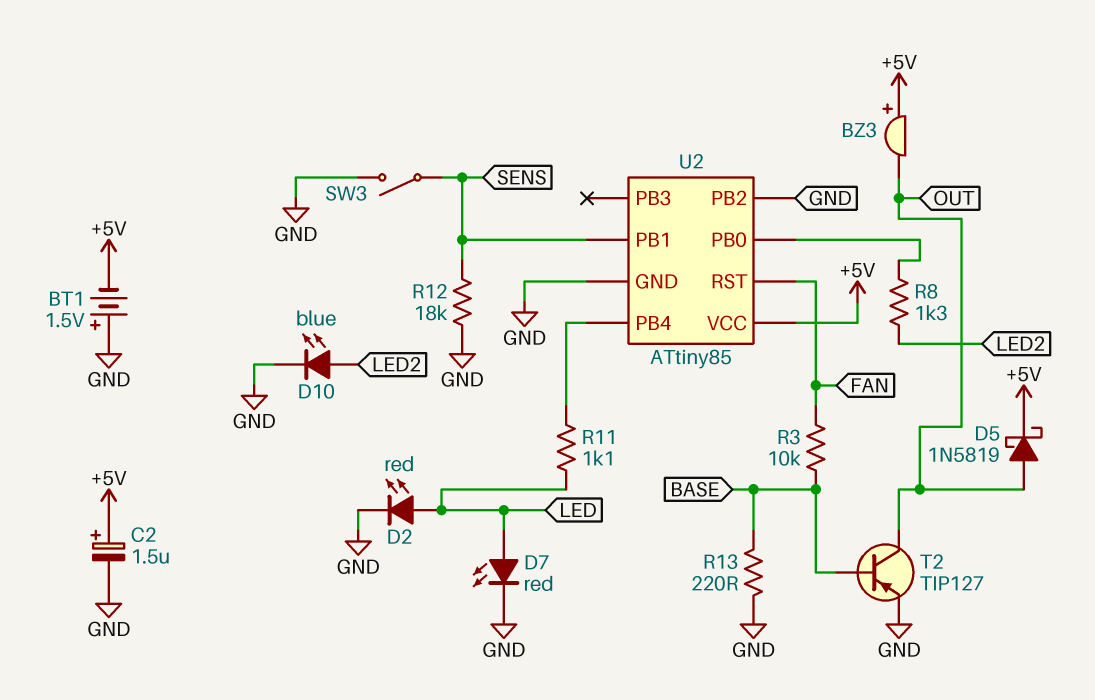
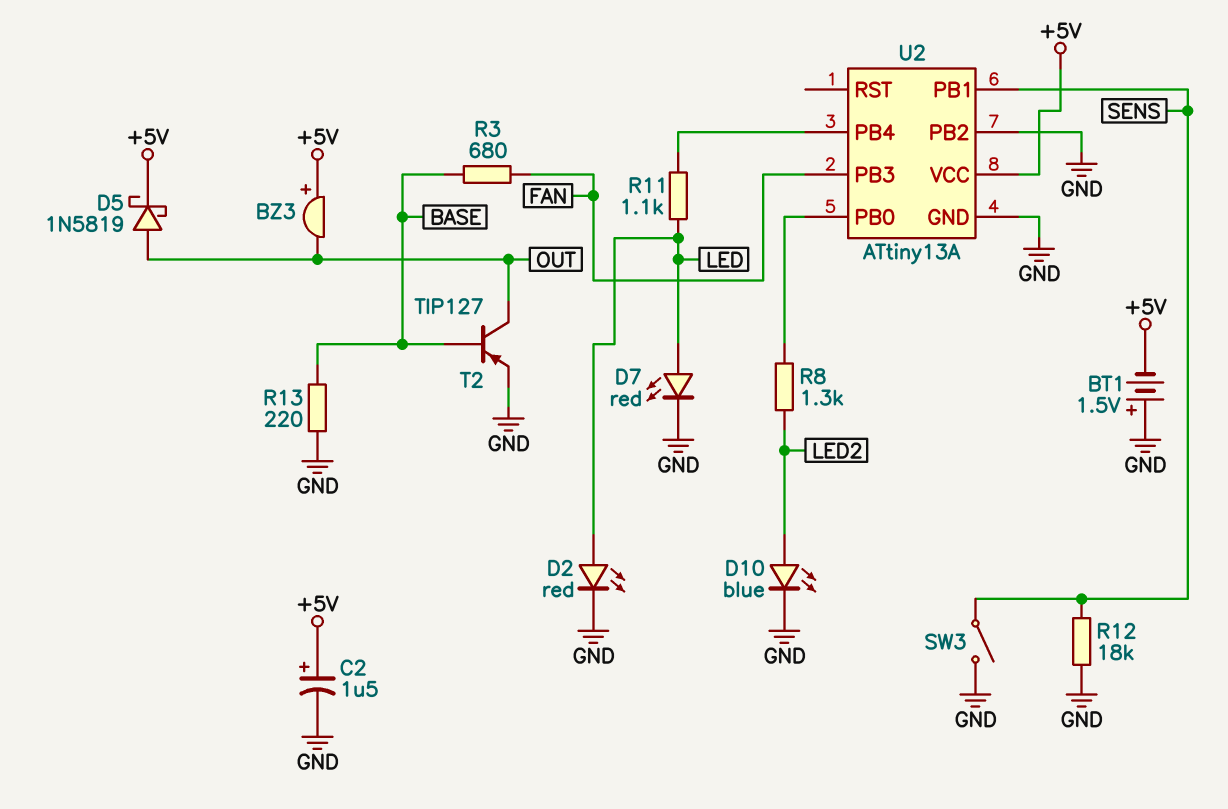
R3: 10k (BASE, FAN) -> 680 (BASE, FAN)
U2: ATtiny85 -> ATtiny13A
U2 pin PB3: none -> FAN
U2 pin RST: FAN -> none

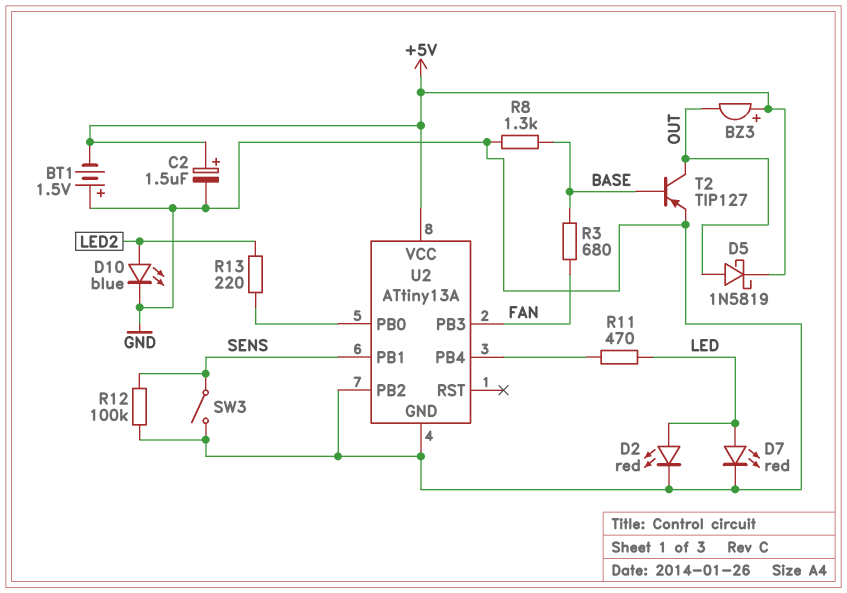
R8: 1.3k (LED2, U2/PB0) -> 1.3k (BASE, GND)
R11: 1.1k (LED, U2/PB4) -> 470 (LED, U2/PB4)
R12: 18k (GND, SENS) -> 100k (GND, SENS)
R13: 220 (BASE, GND) -> 220 (LED2, U2/PB0)

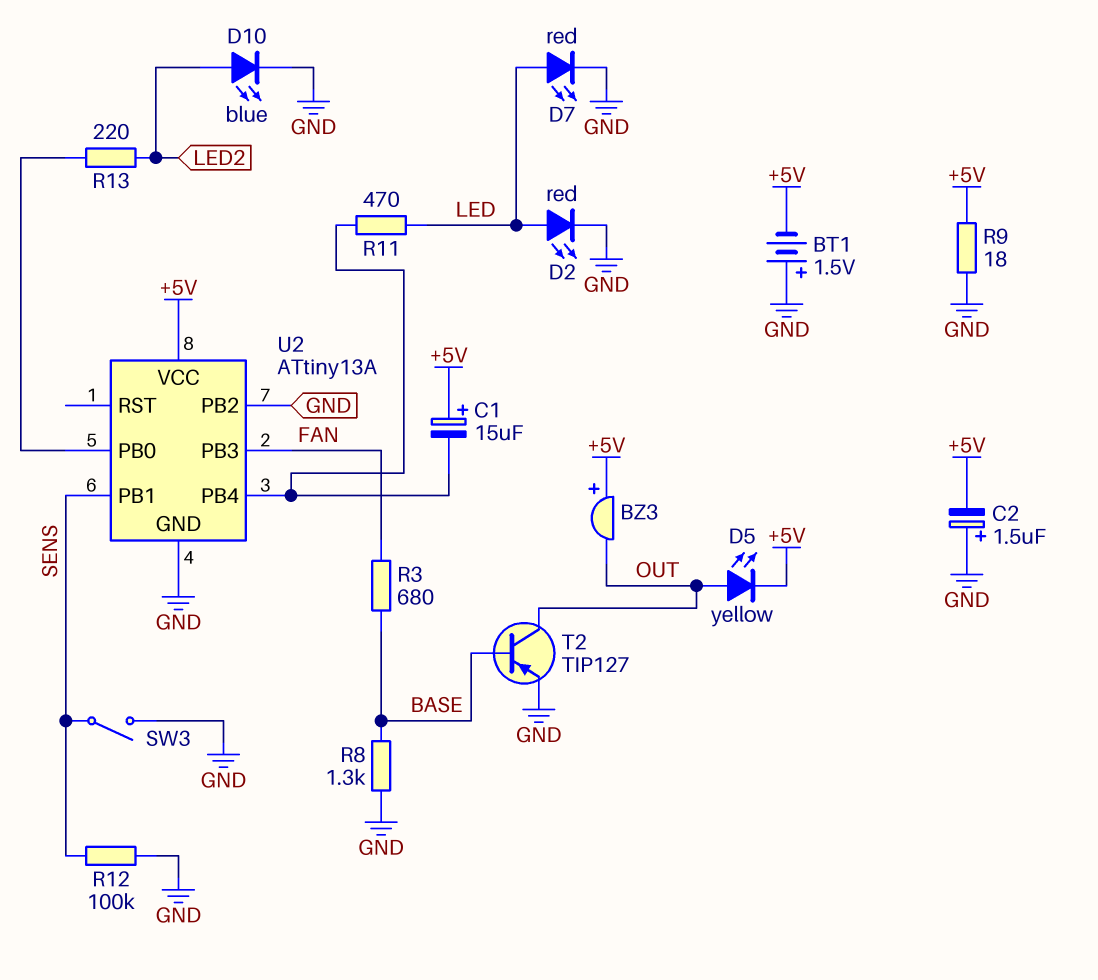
C1: none -> 15uF (plus +5V, minus U2/PB4)
C2: 1.5uF (plus +5V, minus GND) -> 1.5uF (plus GND, minus +5V)
D5: schottky 1N5819 (A OUT, K +5V) -> LED yellow (A OUT, K +5V)
R9: none -> 18 (+5V, GND)

